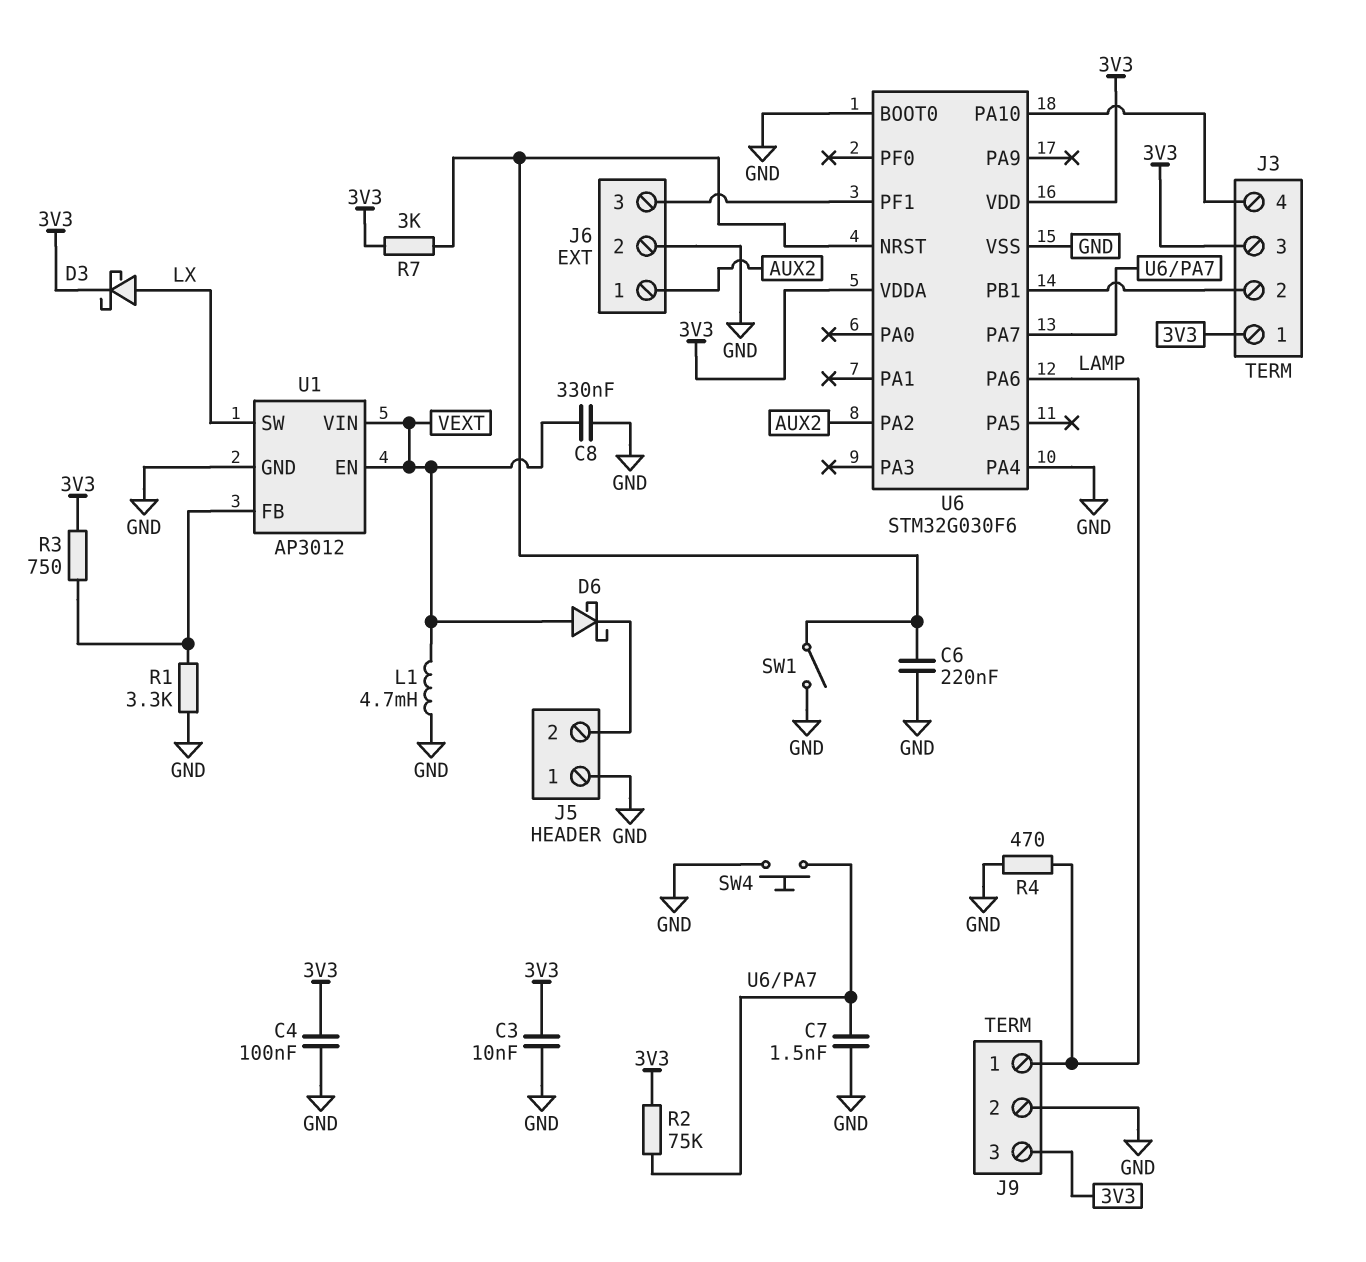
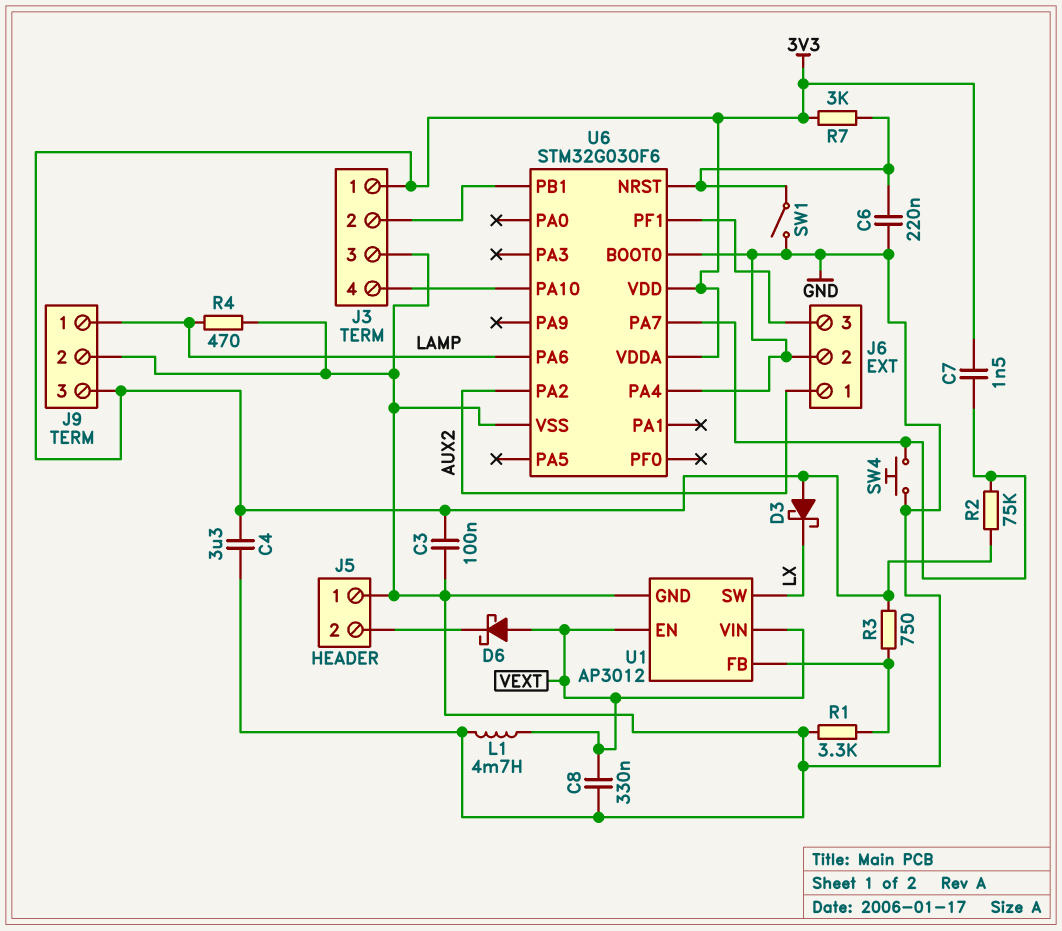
C3: 10nF (3V3, GND) -> 100nF (3V3, GND)
C4: 100nF (3V3, GND) -> 3.3uF (3V3, GND)
C7: 1.5nF (GND, U6/PA7) -> 1.5nF (3V3, U6/PA7)
D3: schottky (A LX, K 3V3) -> schottky (A 3V3, K LX)
J3 pin 3: 3V3 -> GND

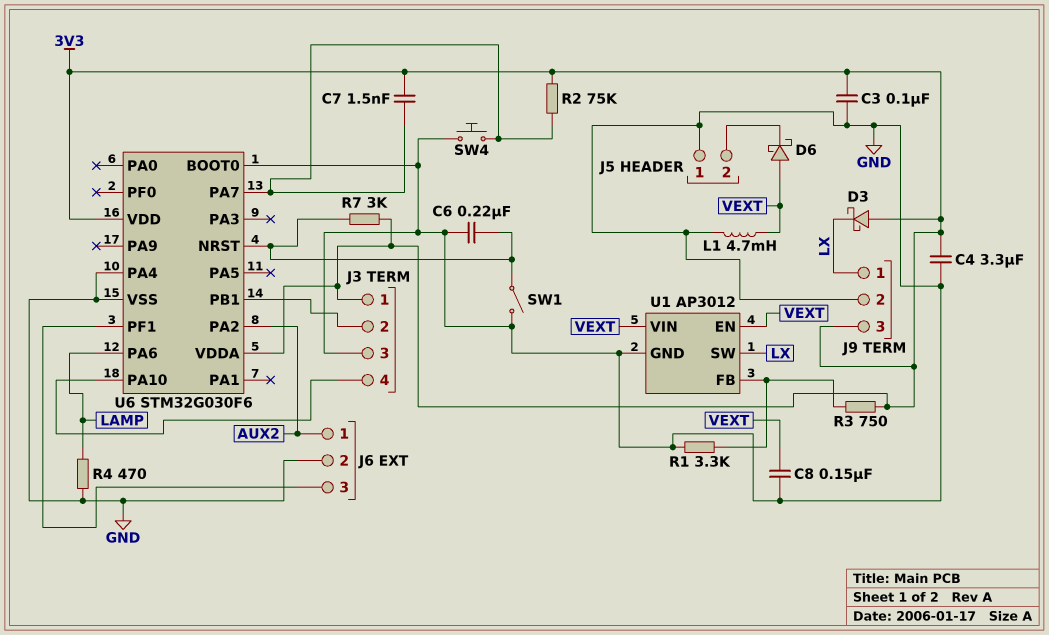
C8: 330nF (GND, VEXT) -> 150nF (GND, VEXT)
J9 pin 1: LAMP -> LX

